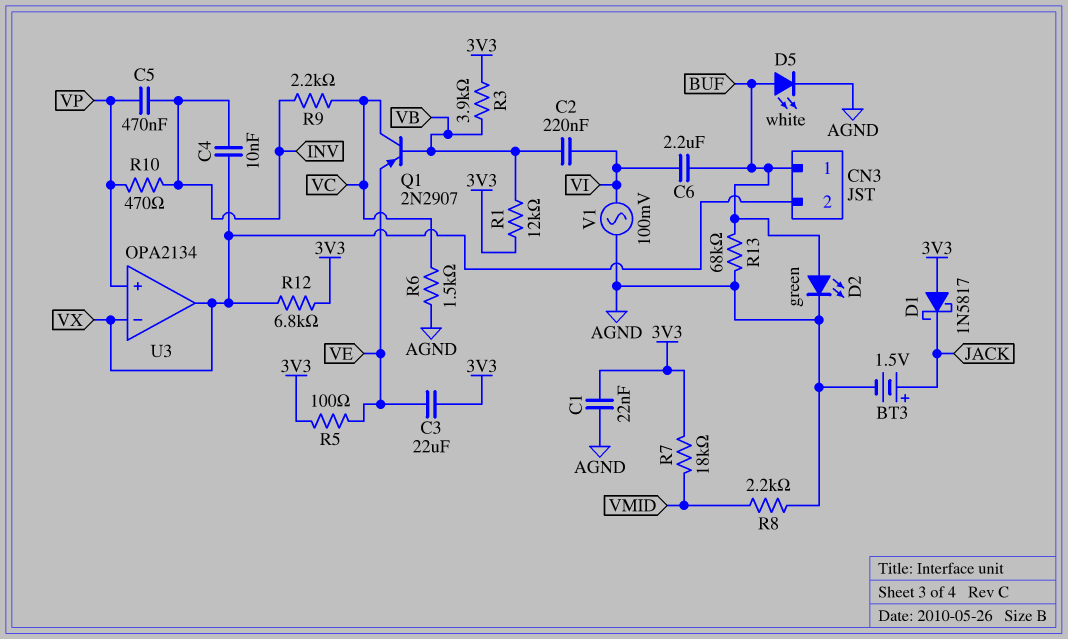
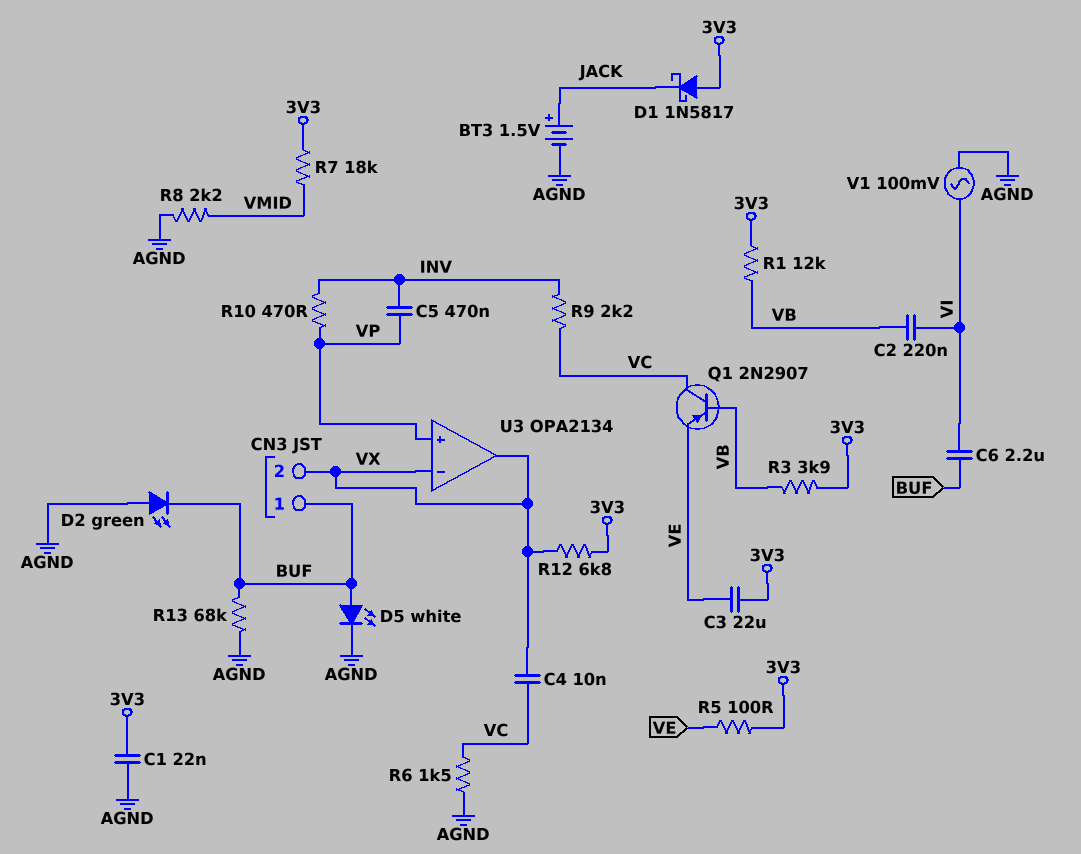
C4: 10nF (INV, VX) -> 10nF (VC, VX)
D2: LED green (A BUF, K AGND) -> LED green (A AGND, K BUF)

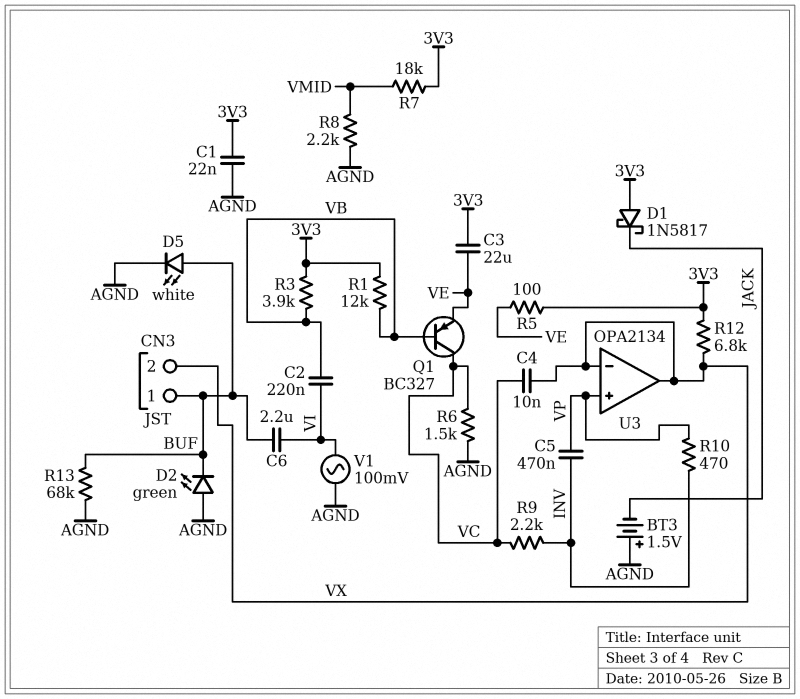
BT3: 1.5V (plus JACK, minus AGND) -> 1.5V (plus AGND, minus JACK)
Q1: PNP 2N2907 (B VB, C VC, E VE) -> PNP BC327 (B VB, C VC, E VE)

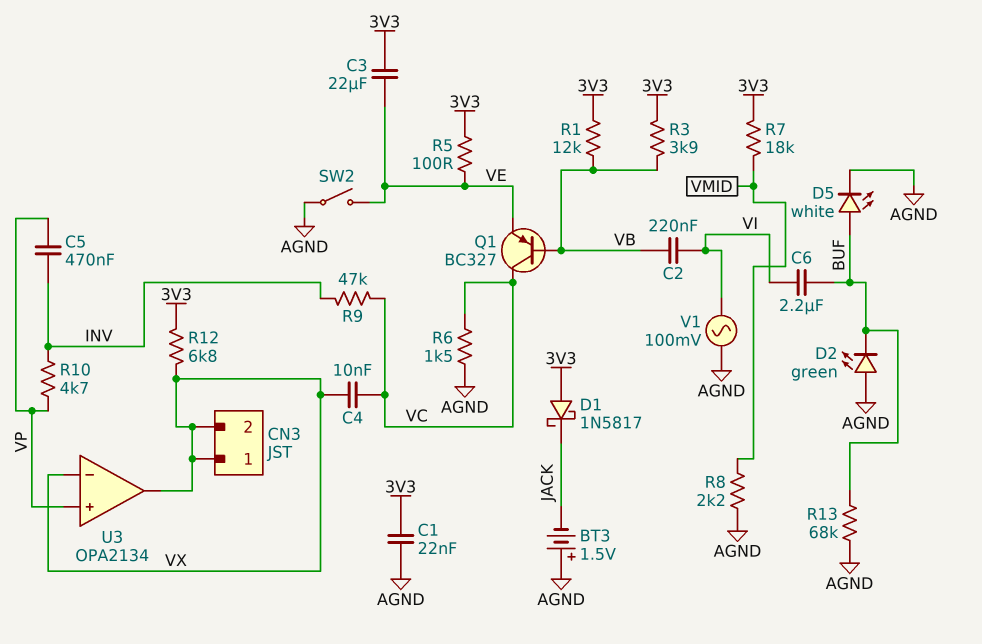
CN3 pin 1: BUF -> VX
R9: 2.2k (INV, VC) -> 47k (INV, VC)
R10: 470 (INV, VP) -> 4.7k (INV, VP)
SW2: none -> switch (AGND, VE)

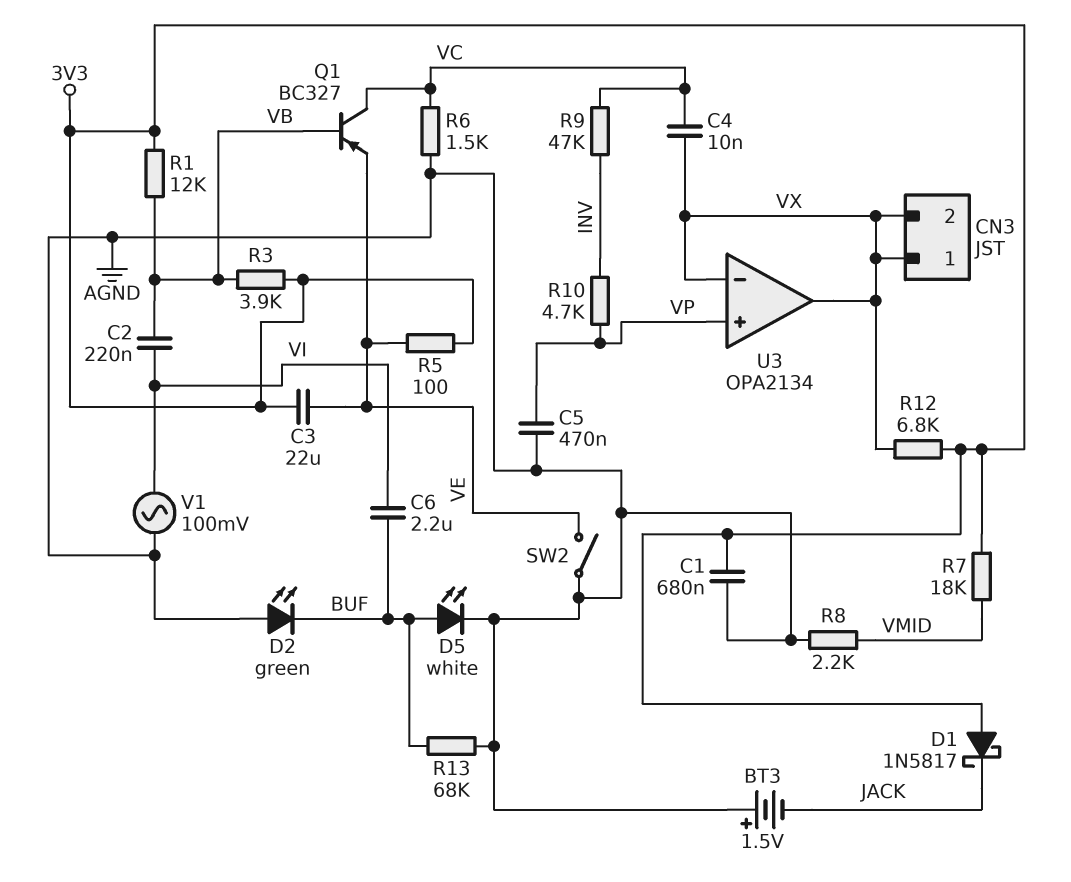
C1: 22nF (3V3, AGND) -> 680nF (3V3, AGND)
C5: 470nF (INV, VP) -> 470nF (AGND, VP)

